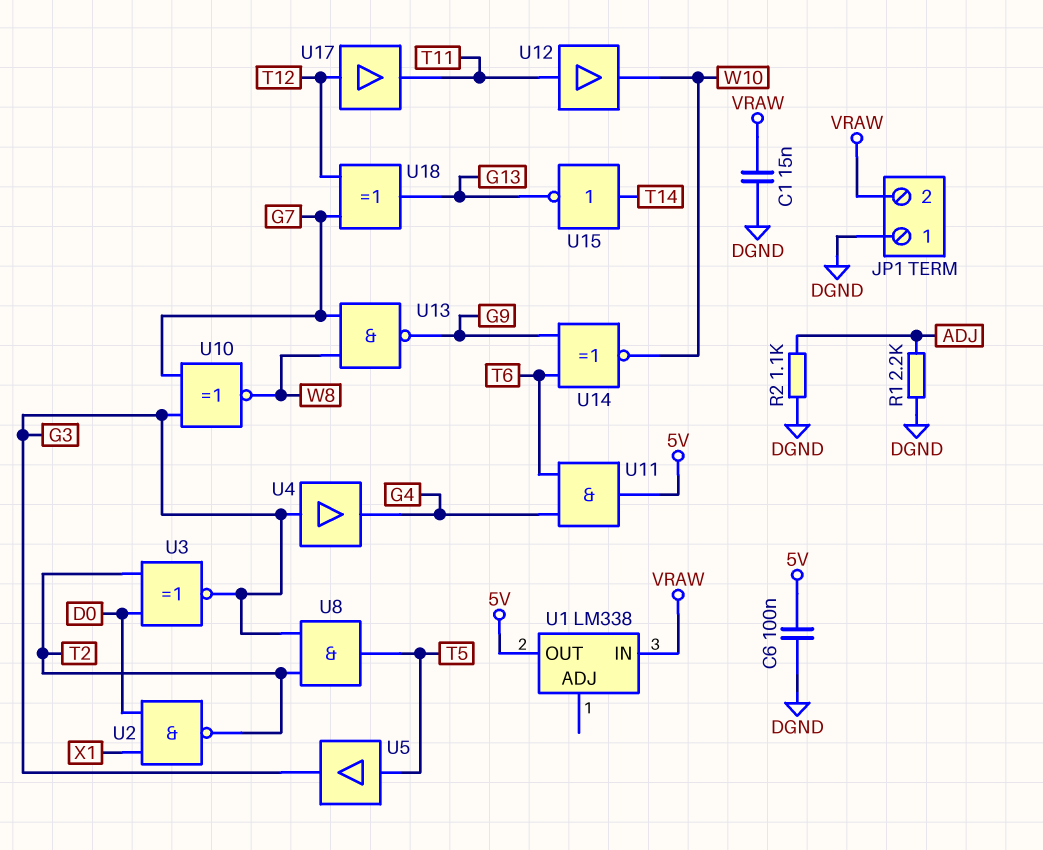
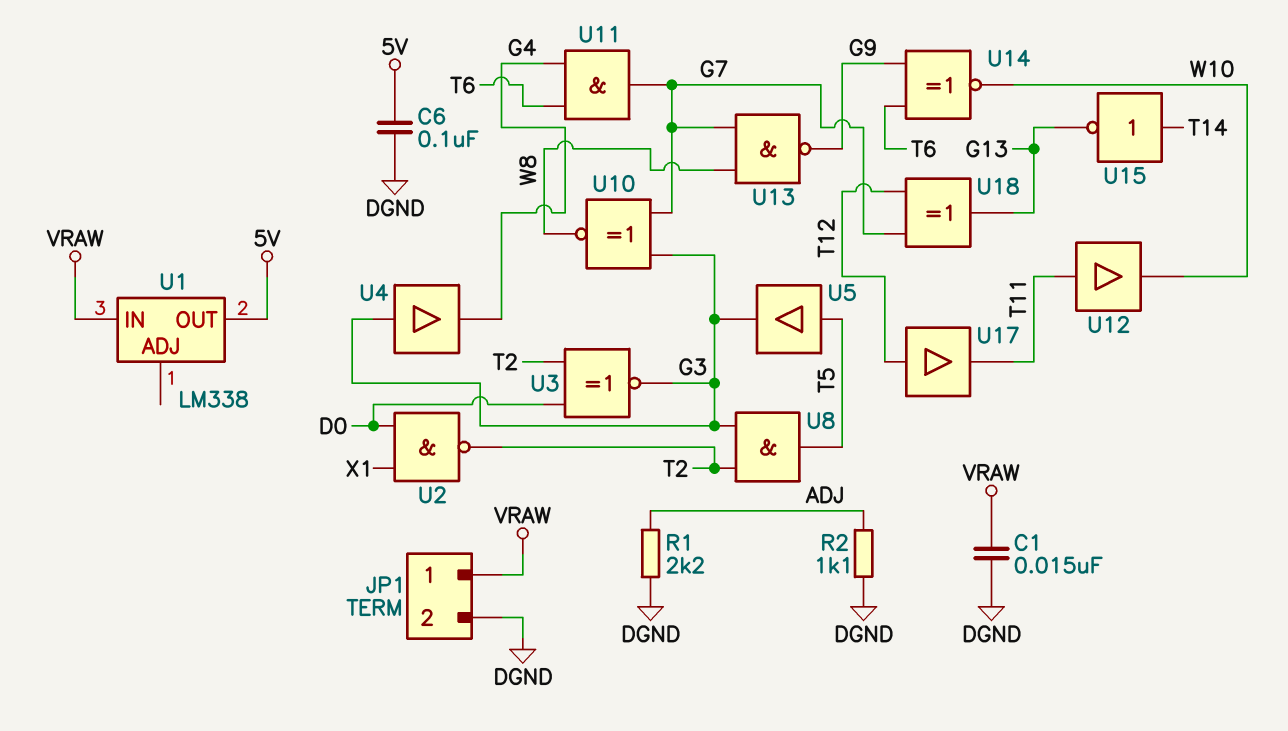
JP1 pin 1: DGND -> VRAW
JP1 pin 2: VRAW -> DGND
U11: AND (in G4, in T6, out 5V) -> AND (in G4, in T6, out G7)

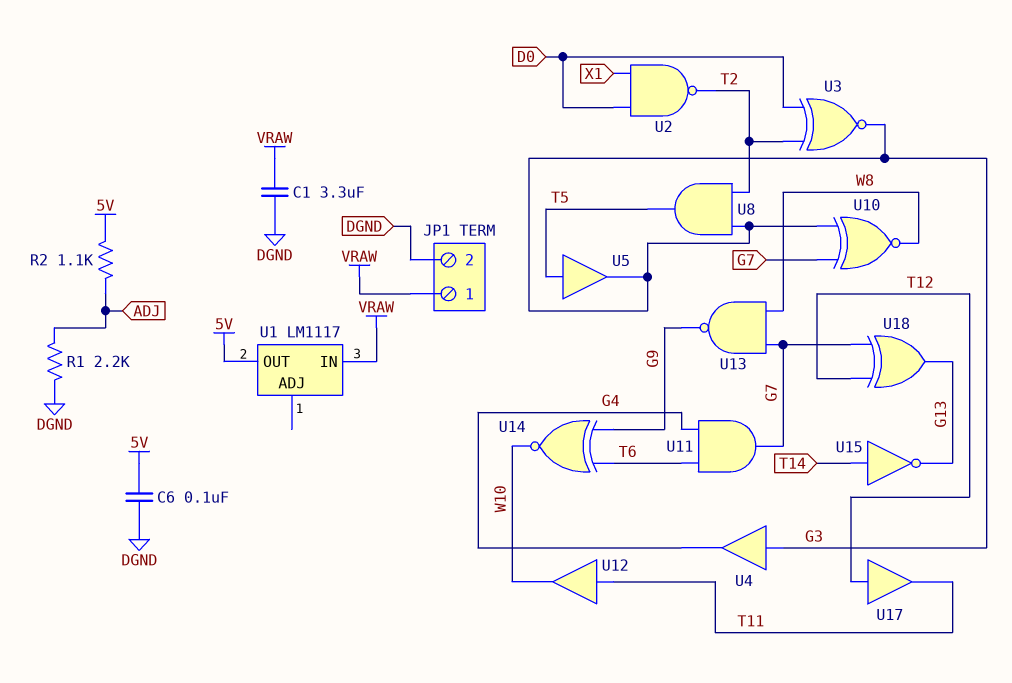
C1: 15nF (DGND, VRAW) -> 3.3uF (DGND, VRAW)
R2: 1.1k (ADJ, DGND) -> 1.1k (5V, ADJ)
U1: LM338 -> LM1117

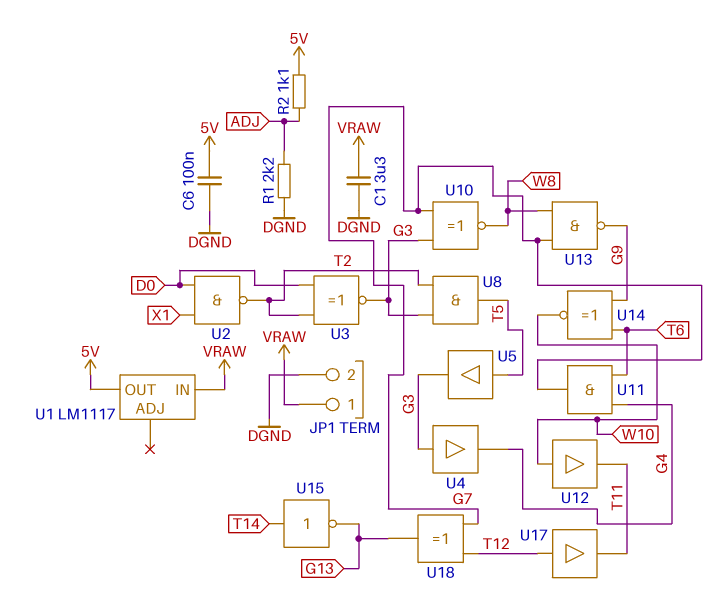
U12: buffer (in T11, out W10) -> buffer (in W10, out T11)

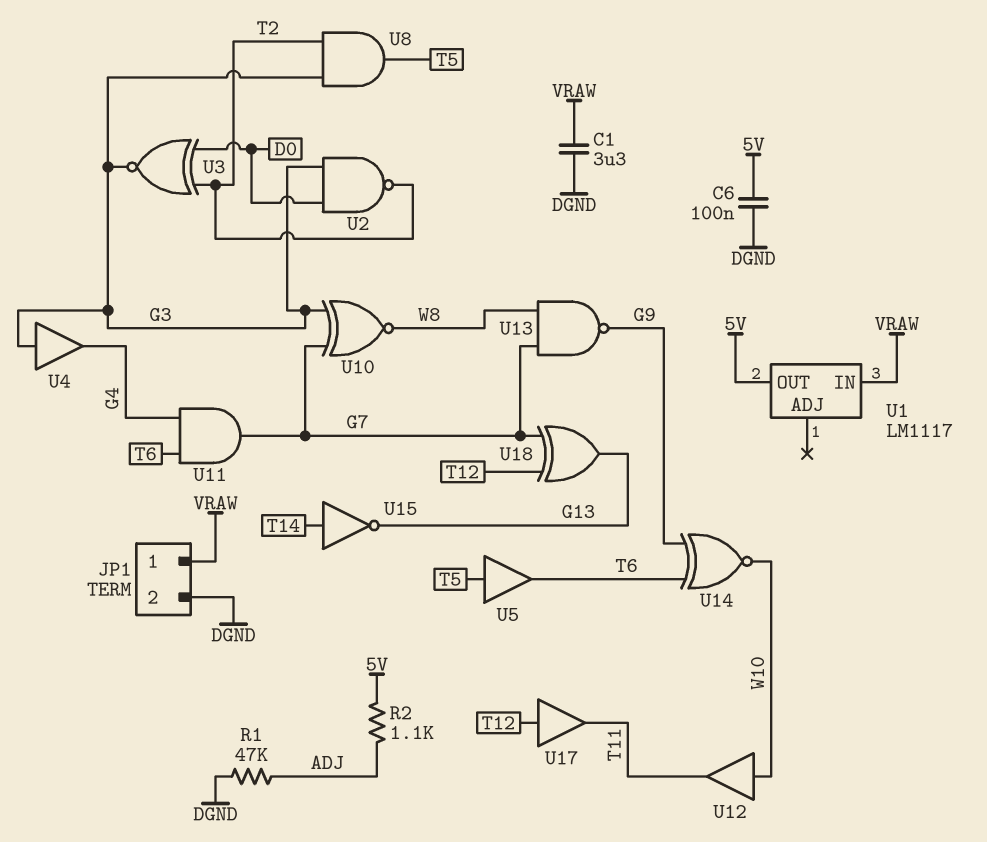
R1: 2.2k (ADJ, DGND) -> 47k (ADJ, DGND)
U2: NAND (in D0, in X1, out T2) -> NAND (in D0, in G3, out T2)
U5: buffer (in T5, out G3) -> buffer (in T5, out T6)

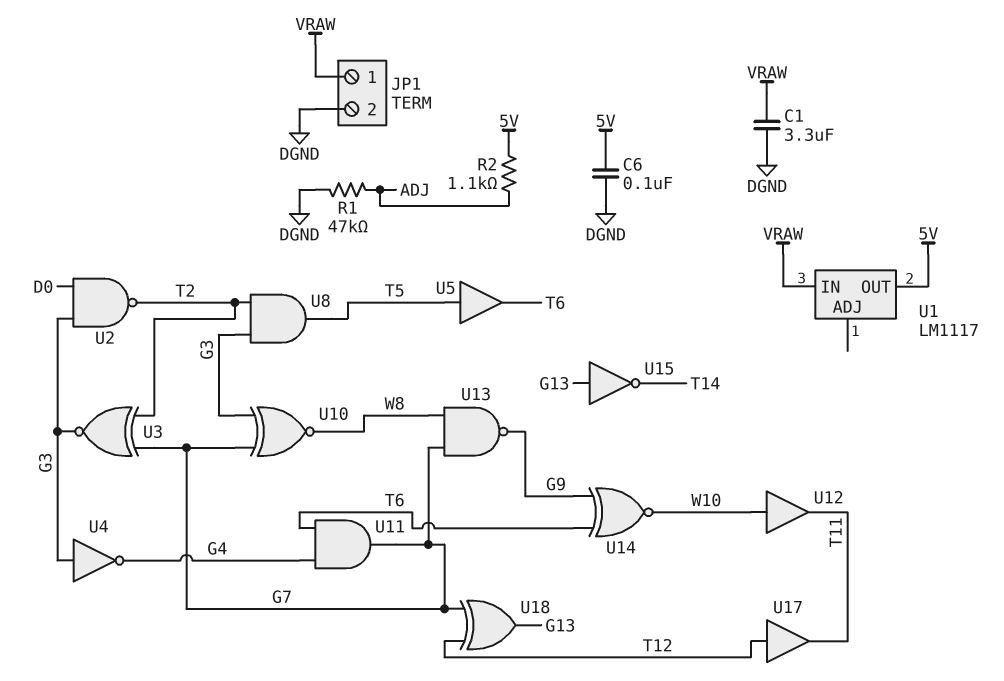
U3: XNOR (in D0, in T2, out G3) -> XNOR (in G7, in T2, out G3)
U4: buffer (in G3, out G4) -> NOT (in G3, out G4)
U15: NOT (in T14, out G13) -> NOT (in G13, out T14)

